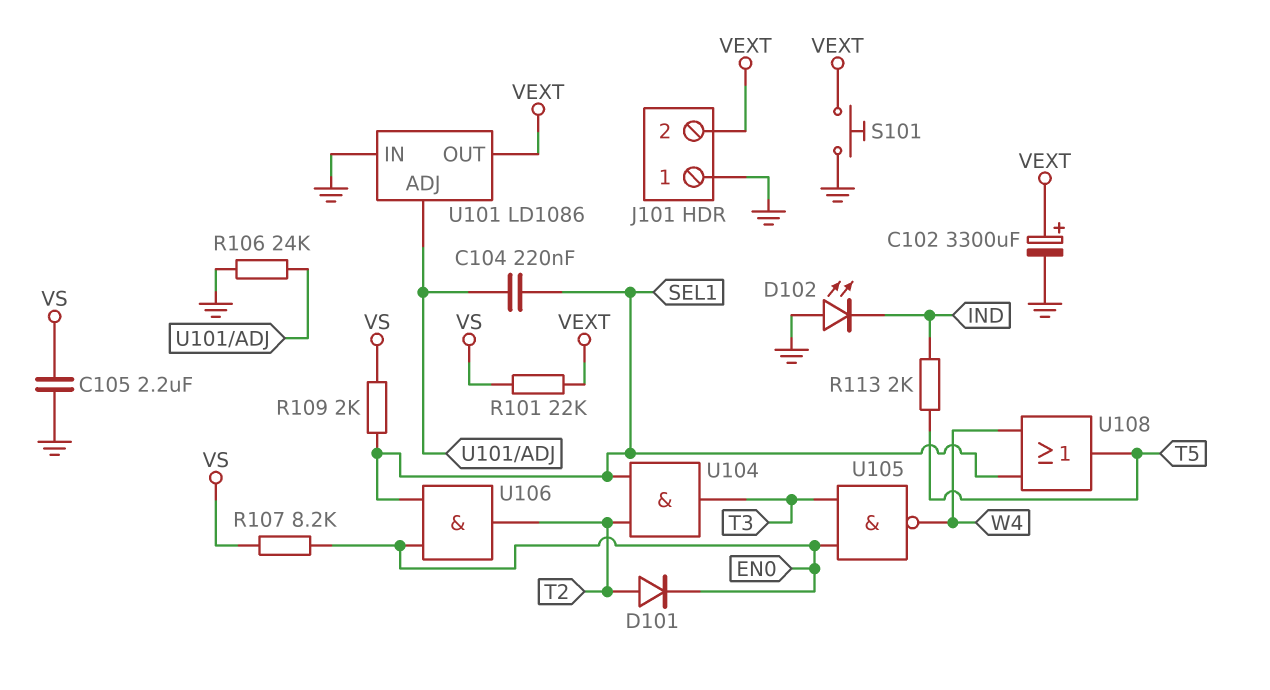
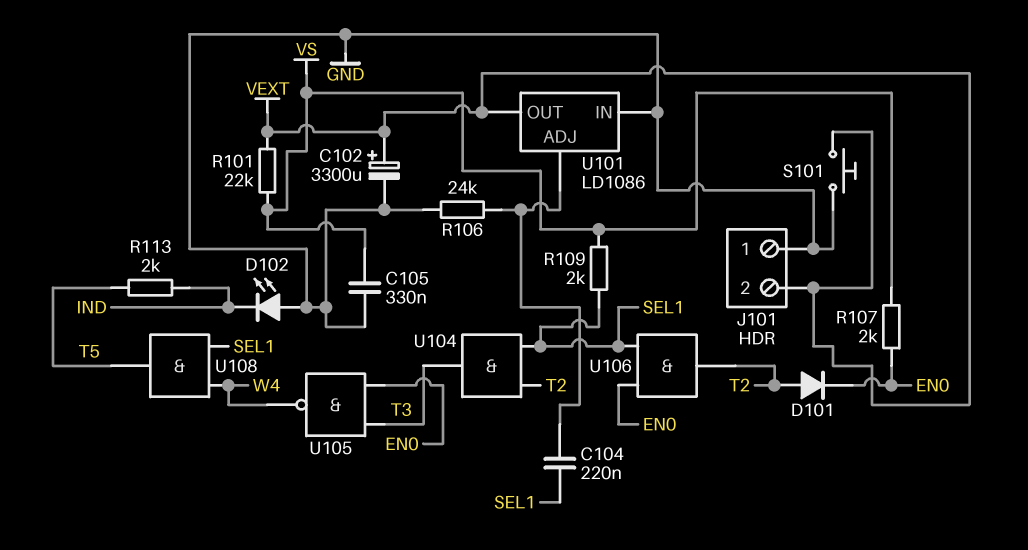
C105: 2.2uF (GND, VS) -> 330nF (GND, VS)
R107: 8.2k (EN0, VS) -> 2k (EN0, VS)
U108: OR (in SEL1, in W4, out T5) -> AND (in SEL1, in W4, out T5)

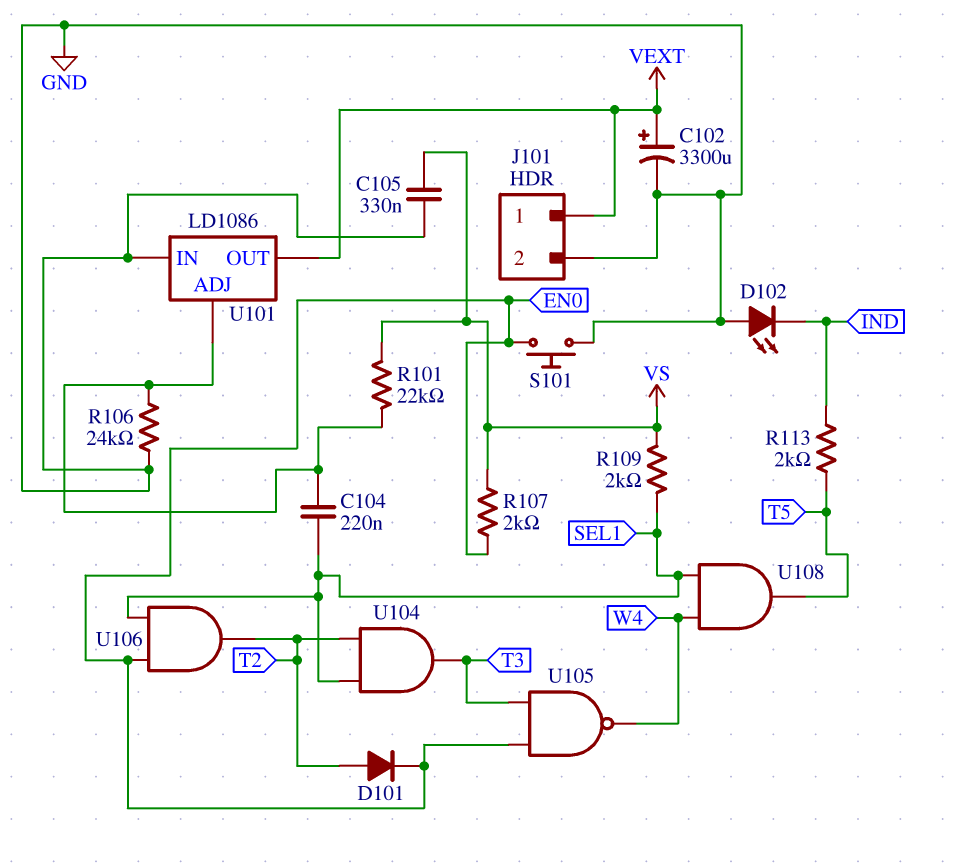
J101 pin 1: GND -> VEXT
J101 pin 2: VEXT -> GND
R101: 22k (VEXT, VS) -> 22k (U101/ADJ, VS)
S101: button (GND, VEXT) -> button (EN0, GND)

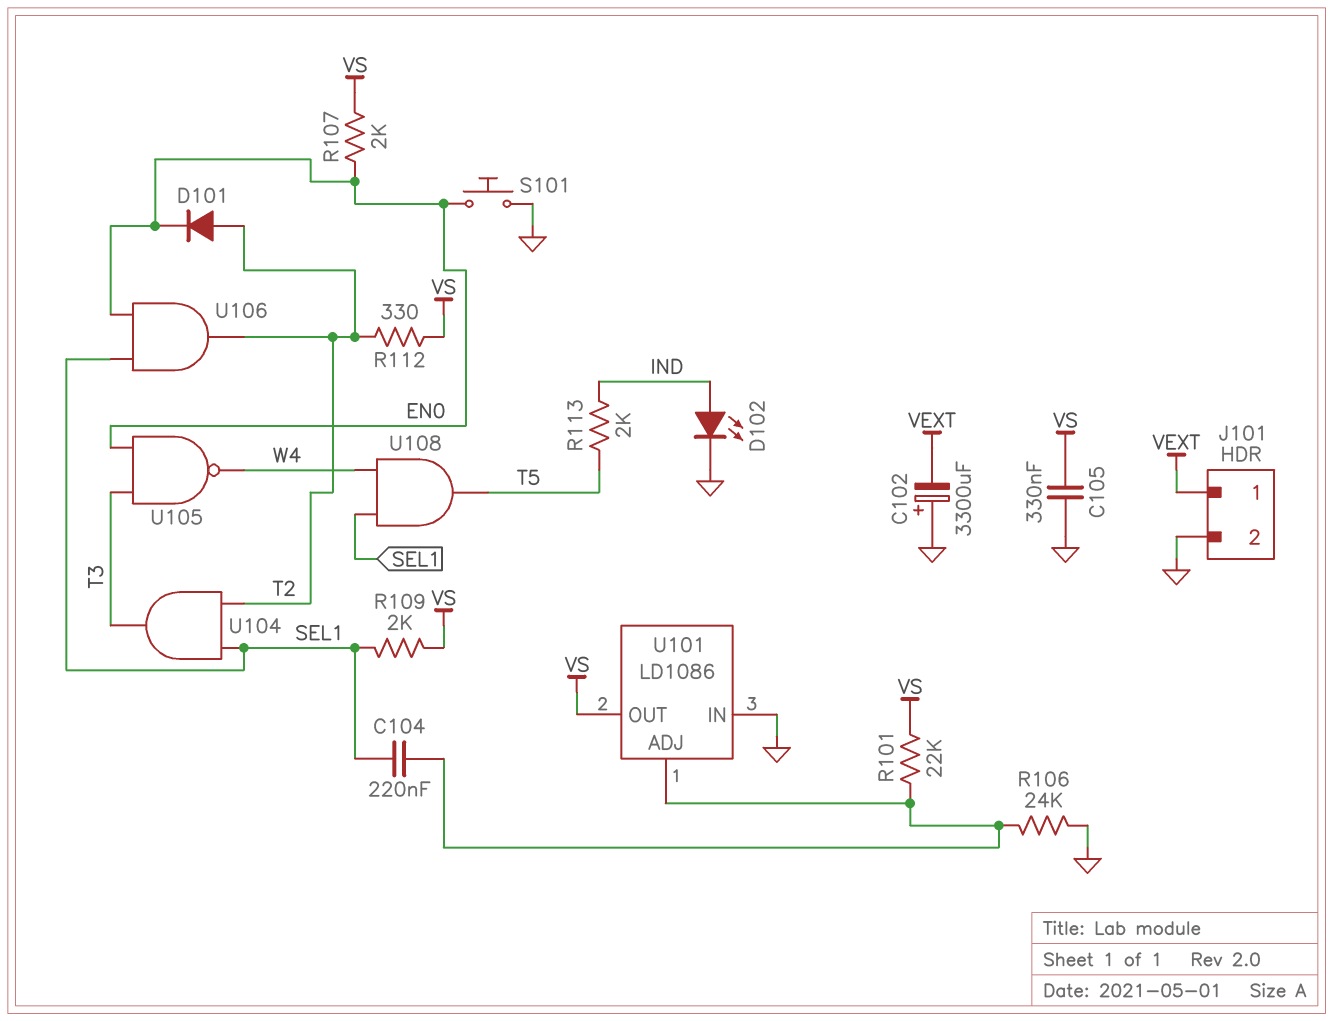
C102: 3300uF (plus VEXT, minus GND) -> 3300uF (plus GND, minus VEXT)
D102: LED (A GND, K IND) -> LED (A IND, K GND)
R112: none -> 330 (T2, VS)
U101 pin OUT: VEXT -> VS

